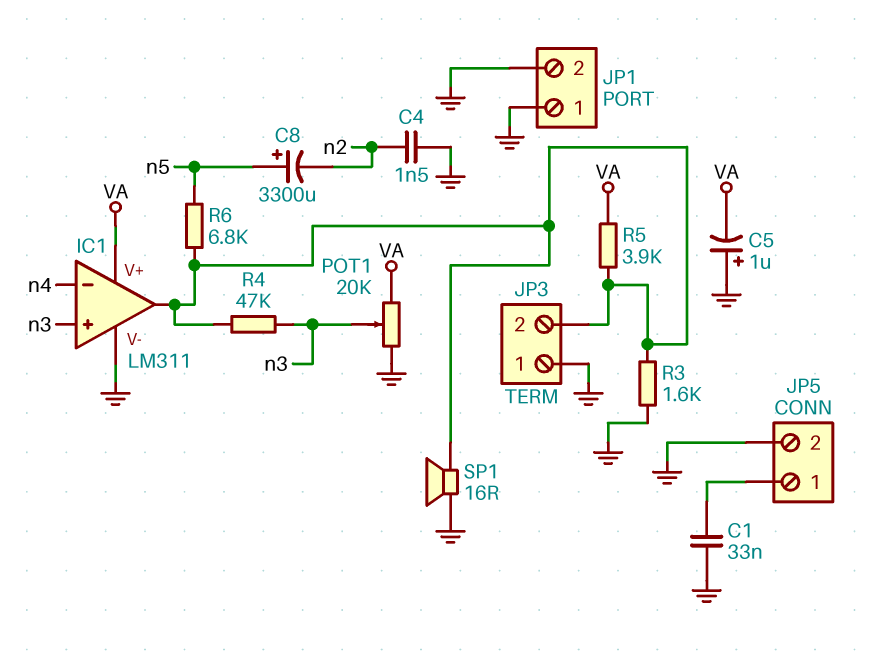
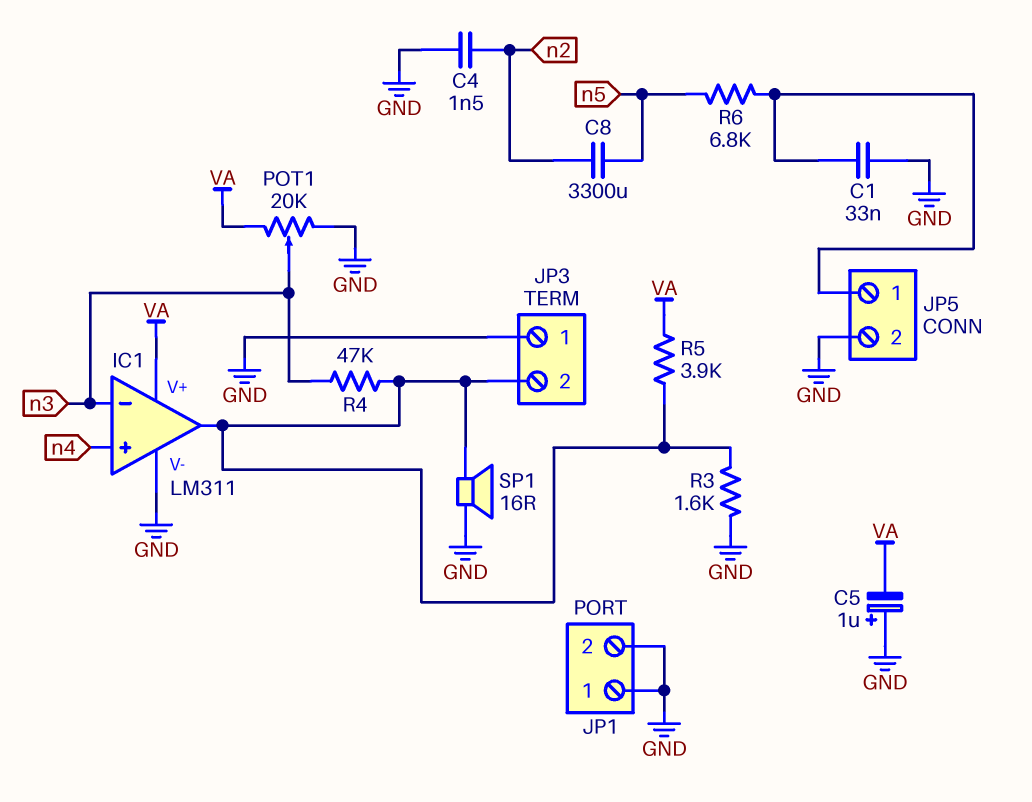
C8: 3300uF (plus n5, minus n2) -> 3300uF (n2, n5)
IC1 pin in+: n3 -> n4
IC1 pin in-: n4 -> n3
R6: 6.8k (IC1/out, n5) -> 6.8k (JP5/1, n5)

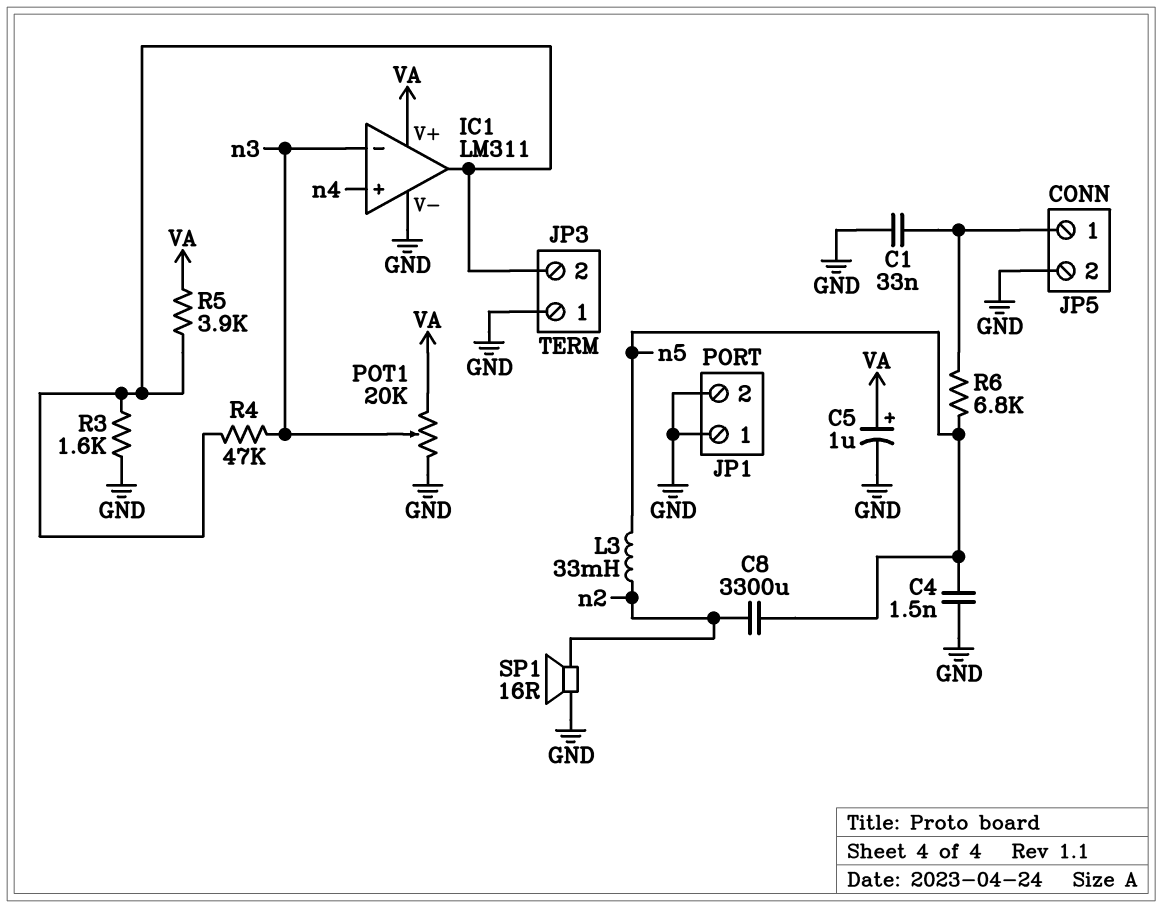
C4: 1.5nF (GND, n2) -> 1.5nF (GND, n5)
C5: 1uF (plus GND, minus VA) -> 1uF (plus VA, minus GND)
L3: none -> 33mH (n2, n5)
SP1: speaker 16R (GND, IC1/out) -> speaker 16R (GND, n2)

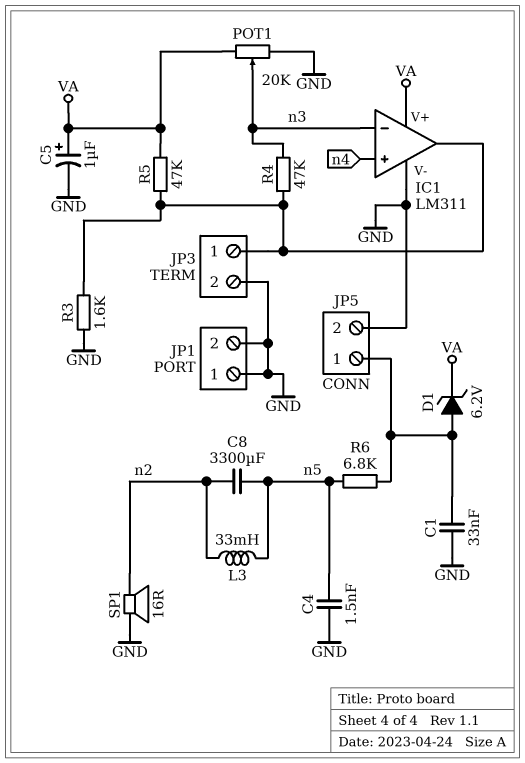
D1: none -> zener 6.2V (A JP5/1, K VA)
JP3 pin 1: GND -> IC1/out
JP3 pin 2: IC1/out -> GND
R5: 3.9k (IC1/out, VA) -> 47k (IC1/out, VA)

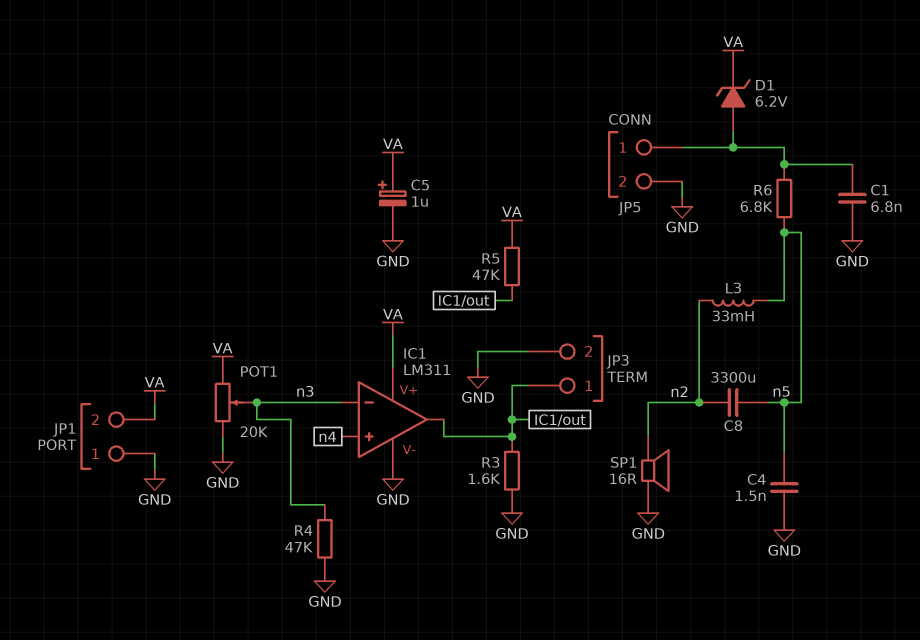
C1: 33nF (GND, JP5/1) -> 6.8nF (GND, JP5/1)
JP1 pin 2: GND -> VA
R4: 47k (IC1/out, n3) -> 47k (GND, n3)

